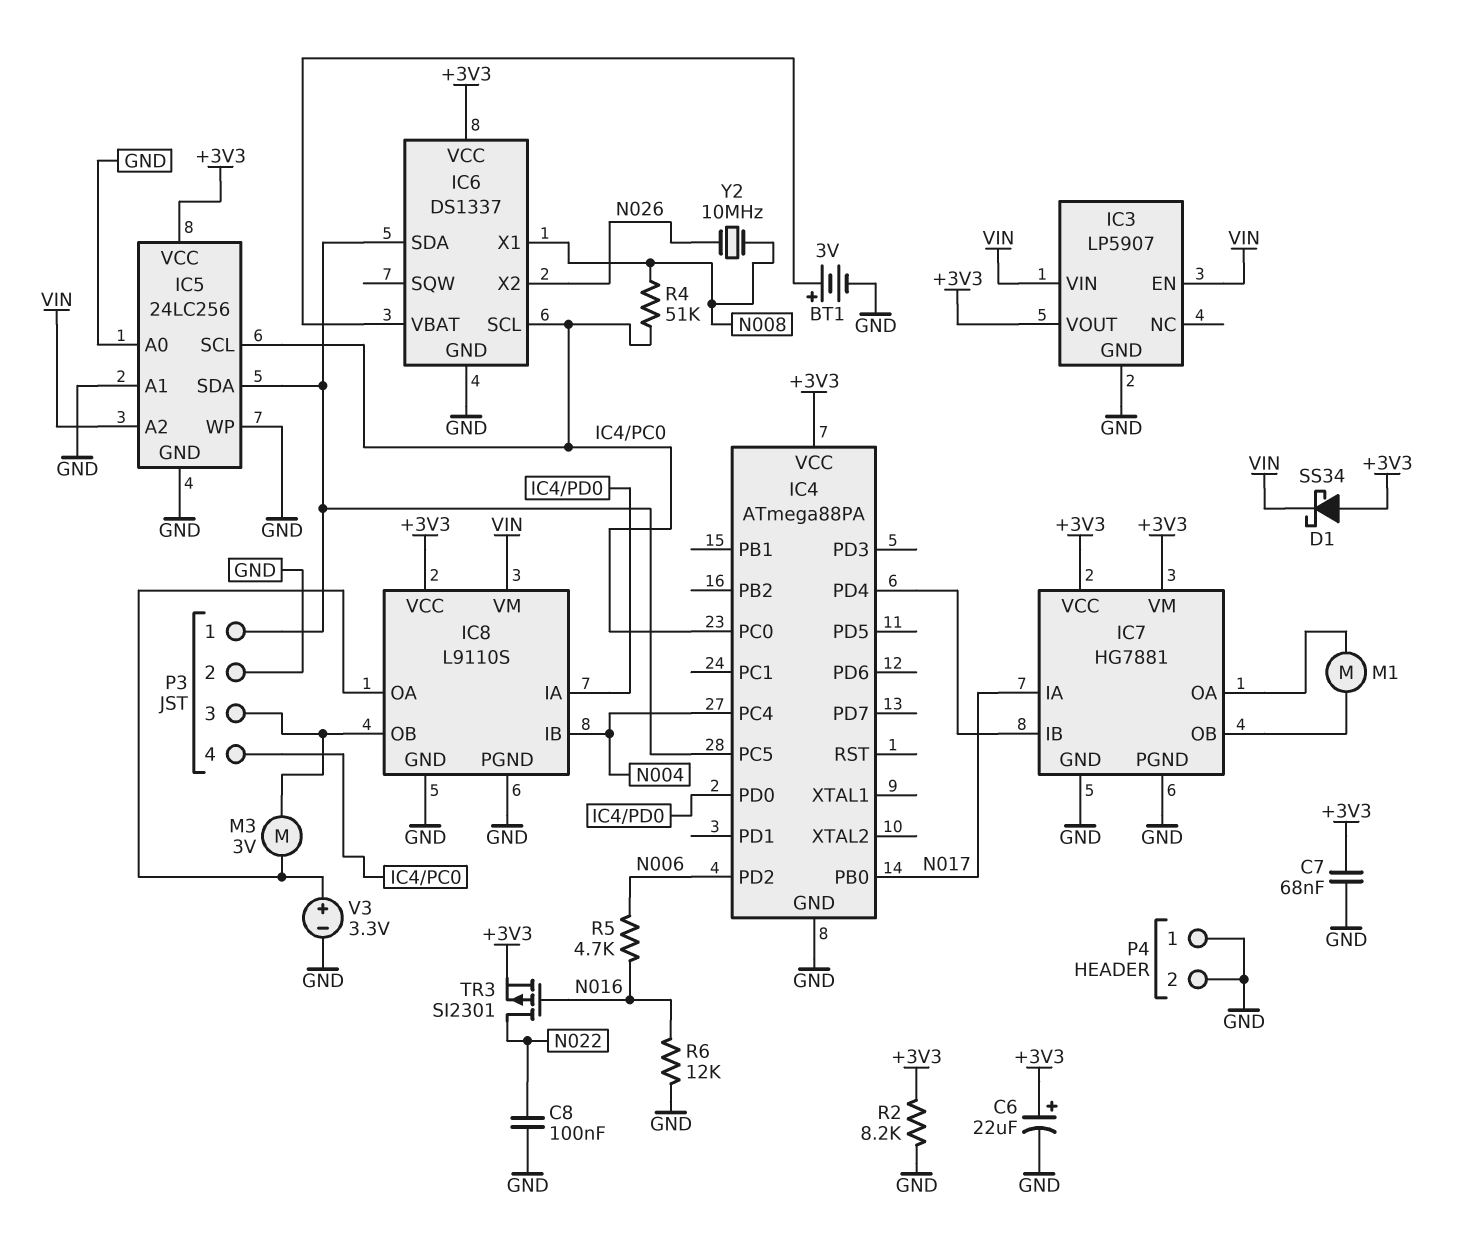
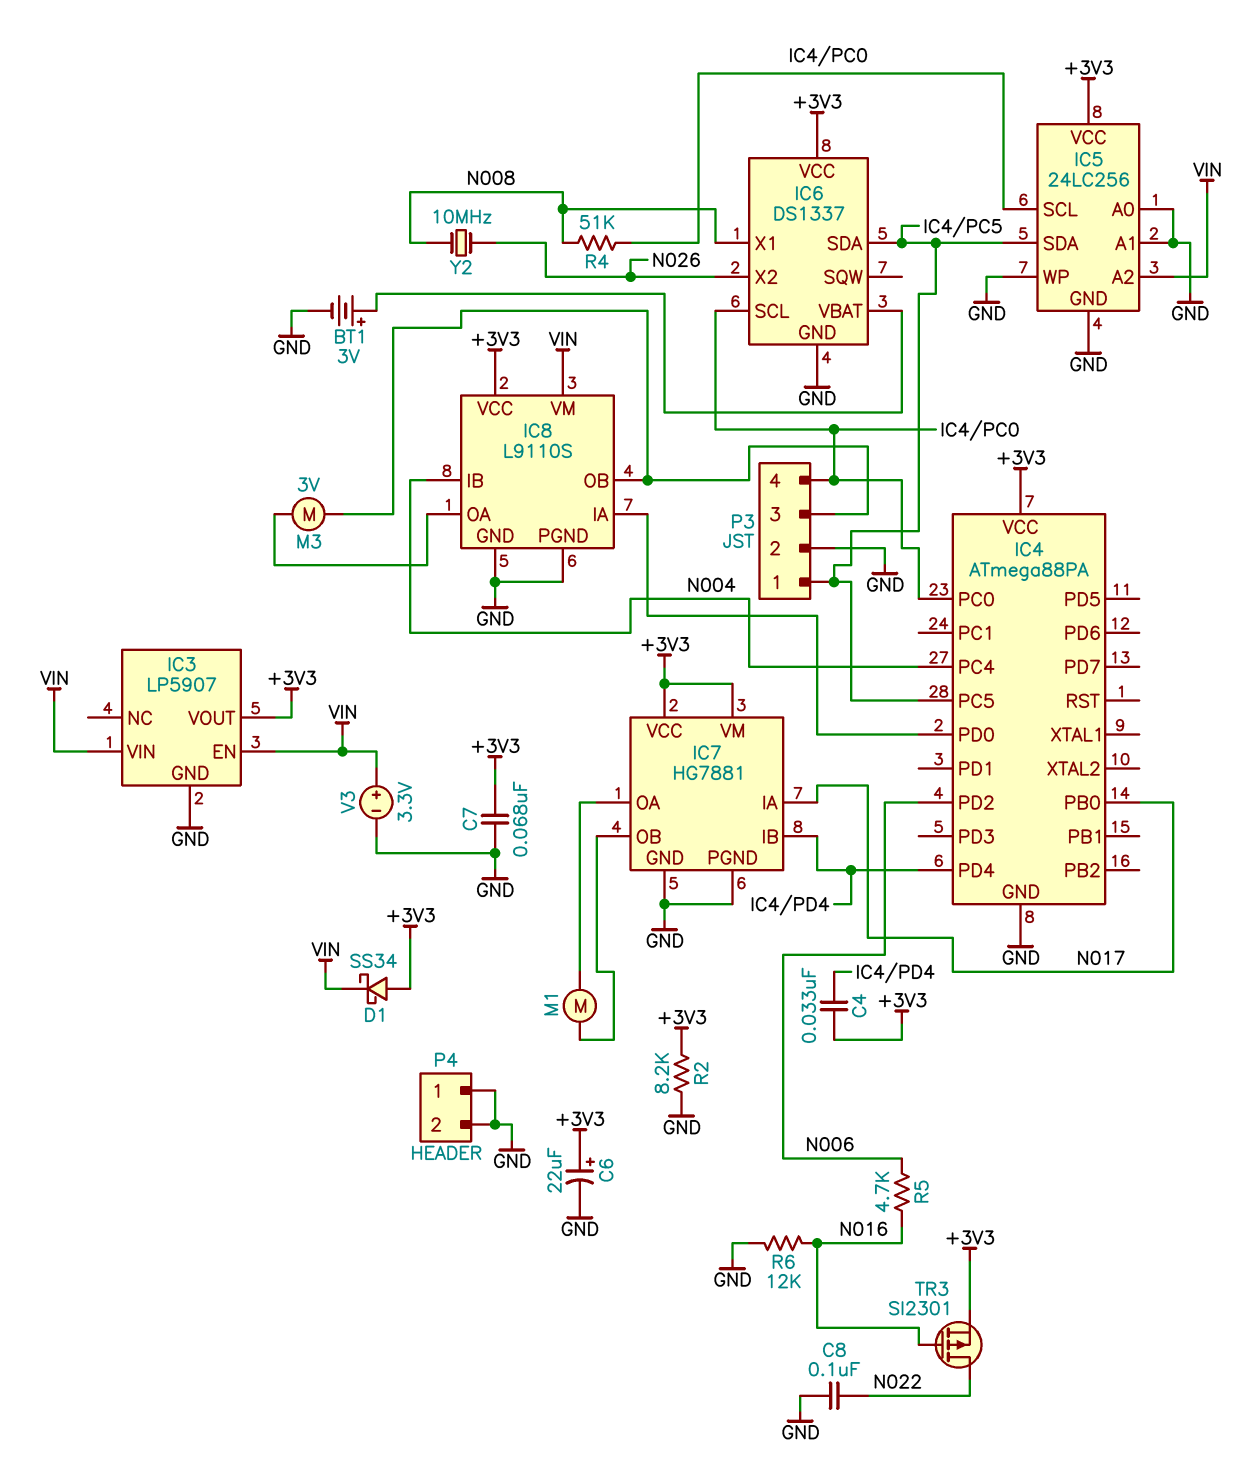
C4: none -> 33nF (+3V3, IC4/PD4)
V3: 3.3V (plus IC8/OA, minus GND) -> 3.3V (plus VIN, minus GND)

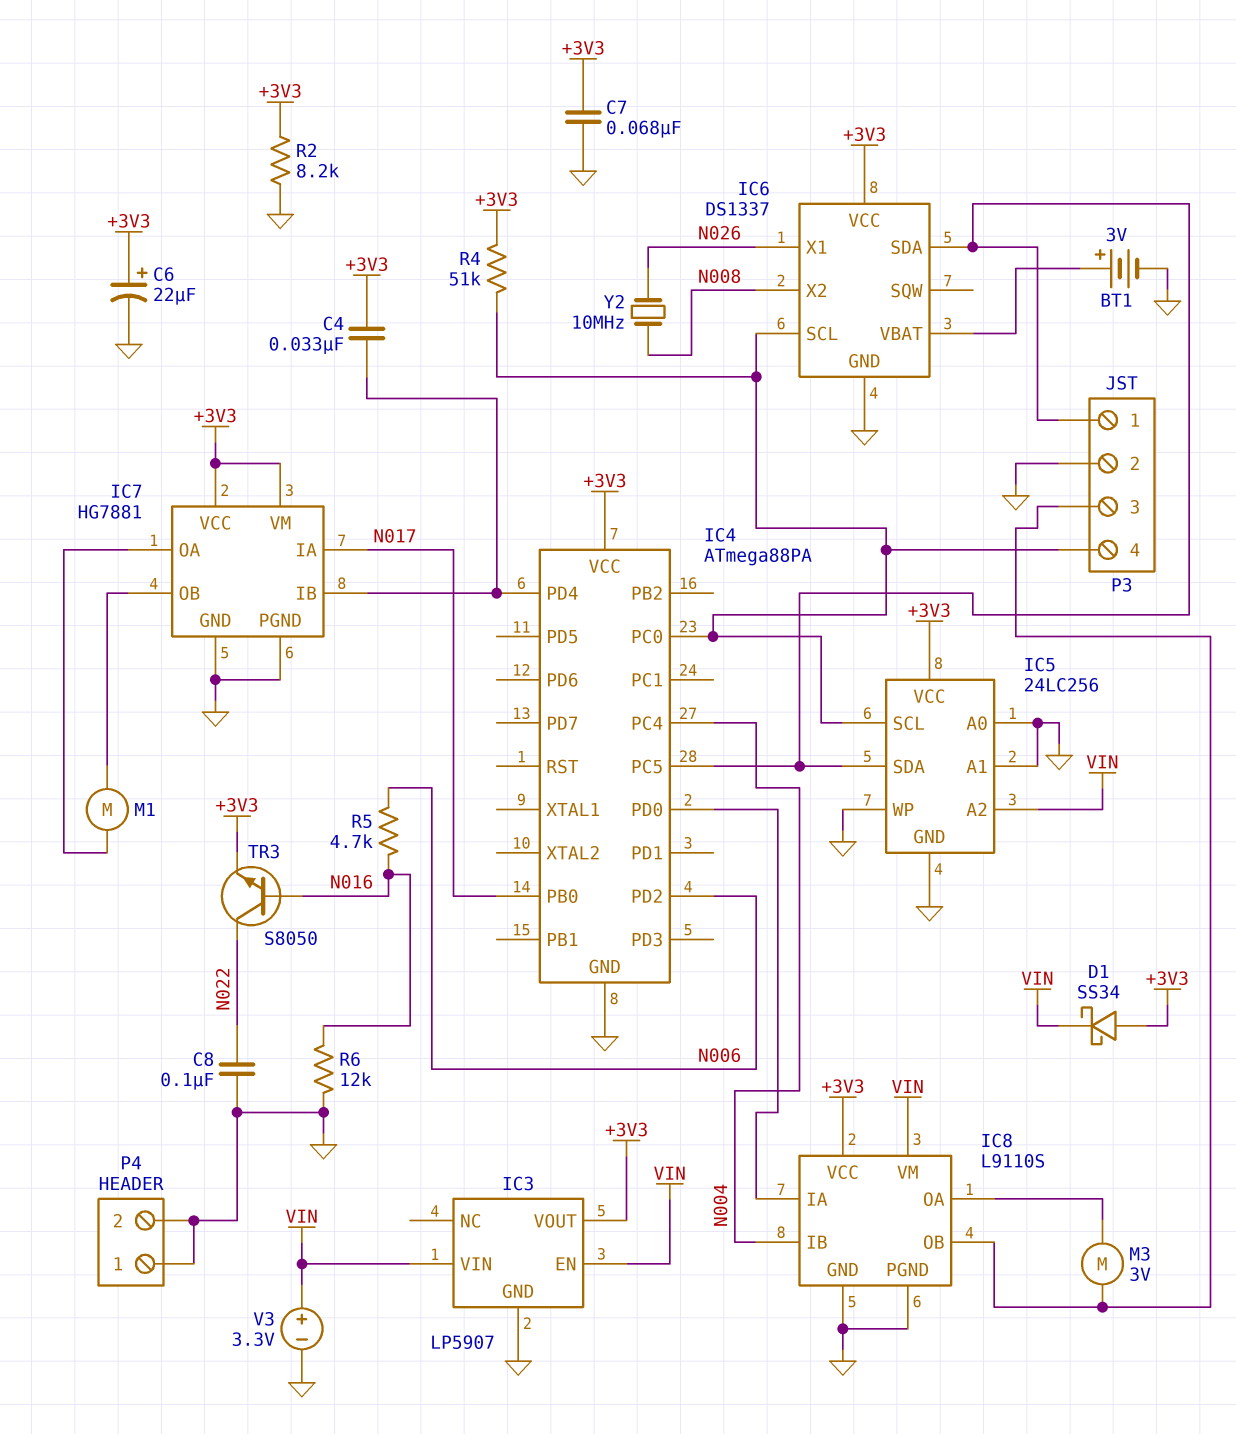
IC6 pin X1: N008 -> N026
IC6 pin X2: N026 -> N008
R4: 51k (IC4/PC0, N008) -> 51k (+3V3, IC4/PC0)
TR3: PMOS SI2301 (G N016, D N022, S +3V3) -> NPN S8050 (B N016, C N022, E +3V3)

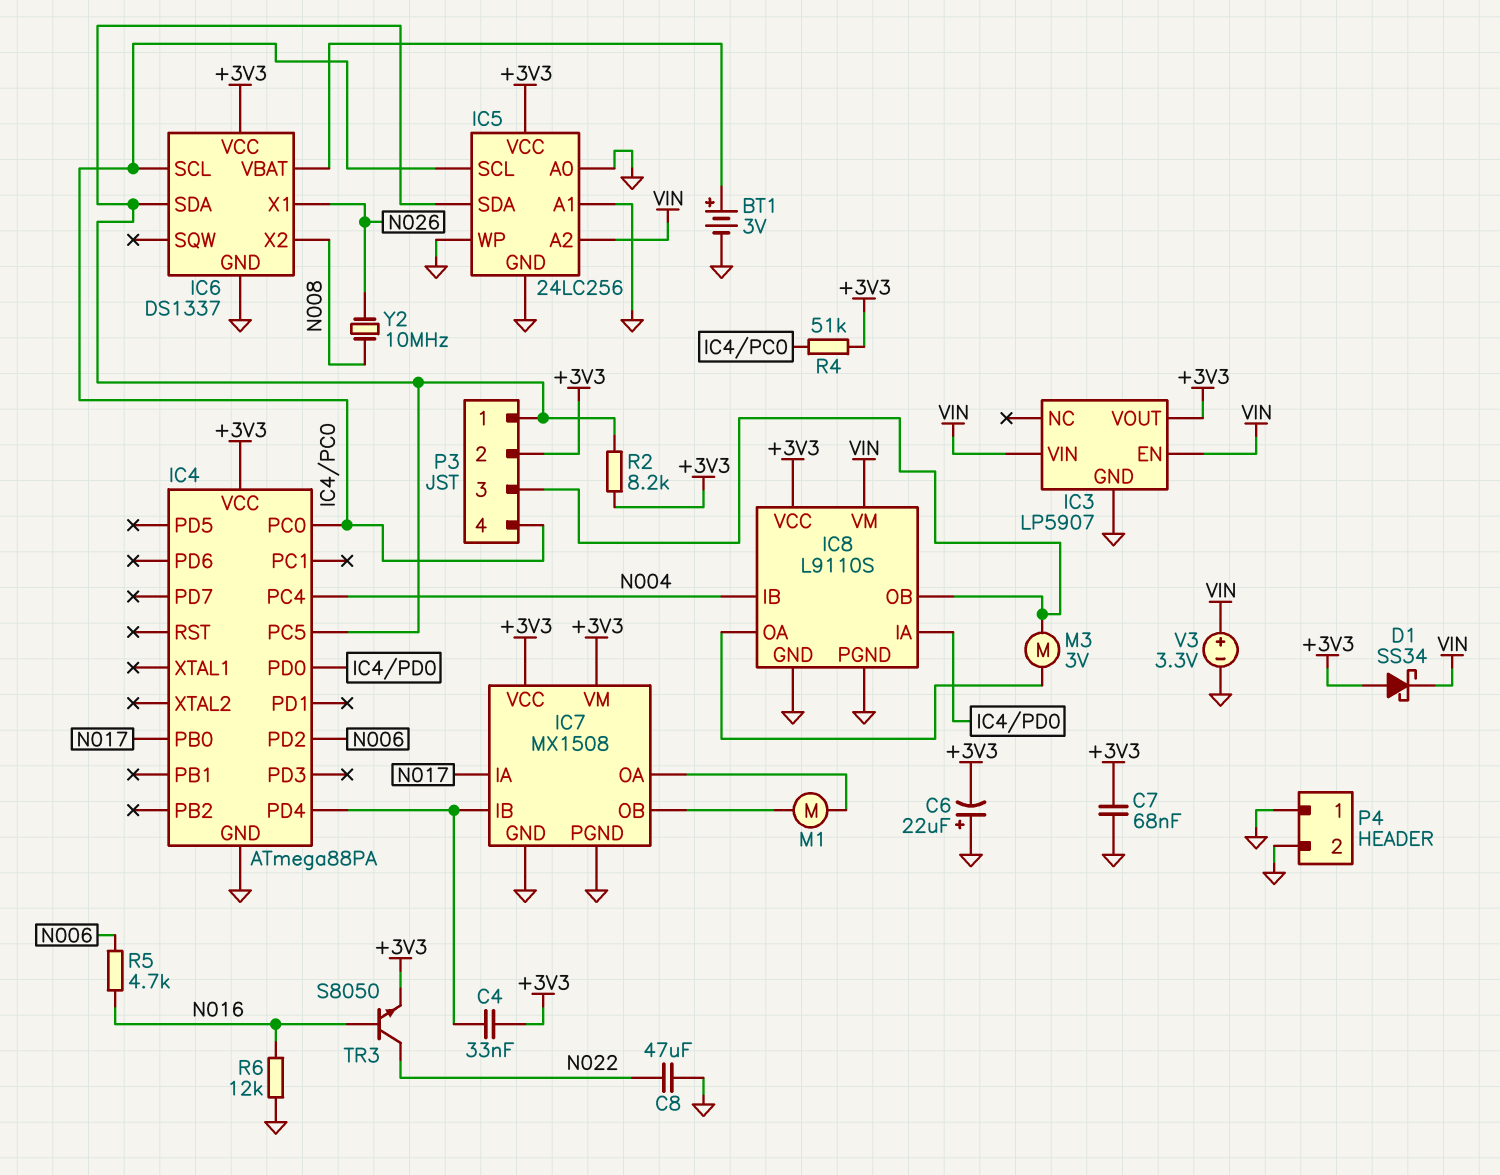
C6: 22uF (plus +3V3, minus GND) -> 22uF (plus GND, minus +3V3)
C8: 100nF (GND, N022) -> 47uF (GND, N022)
IC7: HG7881 -> MX1508
P3 pin 2: GND -> +3V3
R2: 8.2k (+3V3, GND) -> 8.2k (+3V3, IC4/PC5)

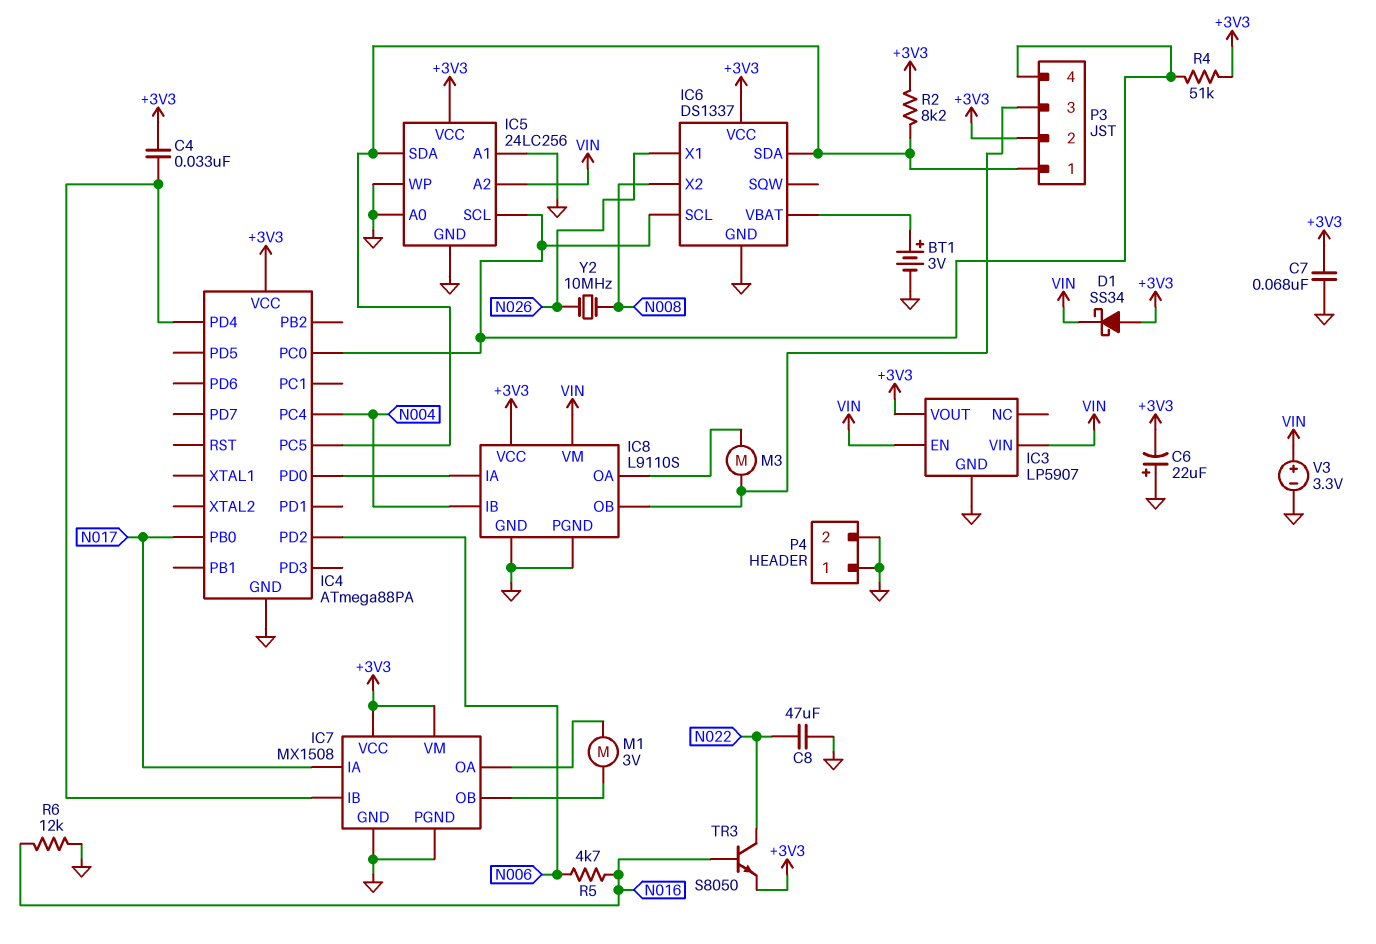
M1: motor (IC7/OA, IC7/OB) -> motor 3V (IC7/OA, IC7/OB)
M3: motor 3V (IC8/OA, IC8/OB) -> motor (IC8/OA, IC8/OB)

